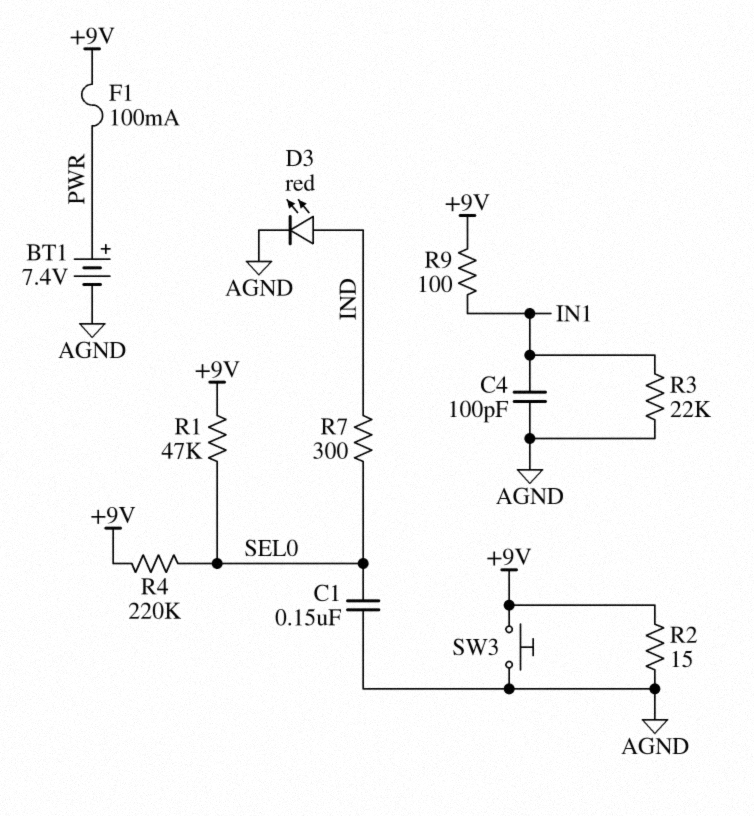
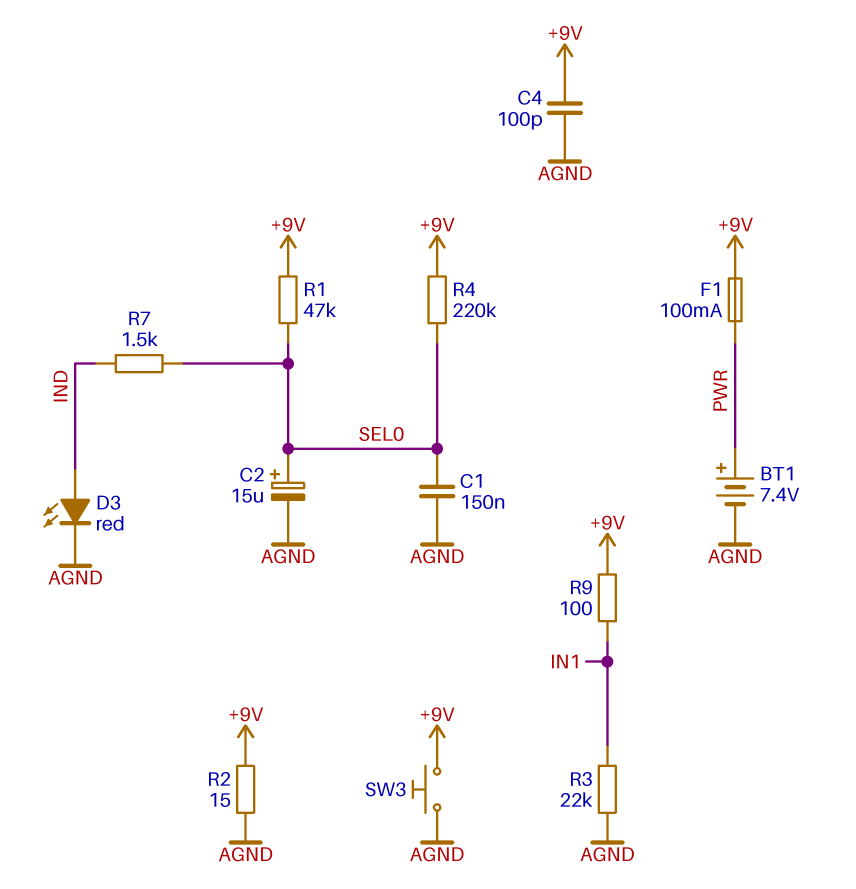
C2: none -> 15uF (plus SEL0, minus AGND)
C4: 100pF (AGND, IN1) -> 100pF (+9V, AGND)
R7: 300 (IND, SEL0) -> 1.5k (IND, SEL0)

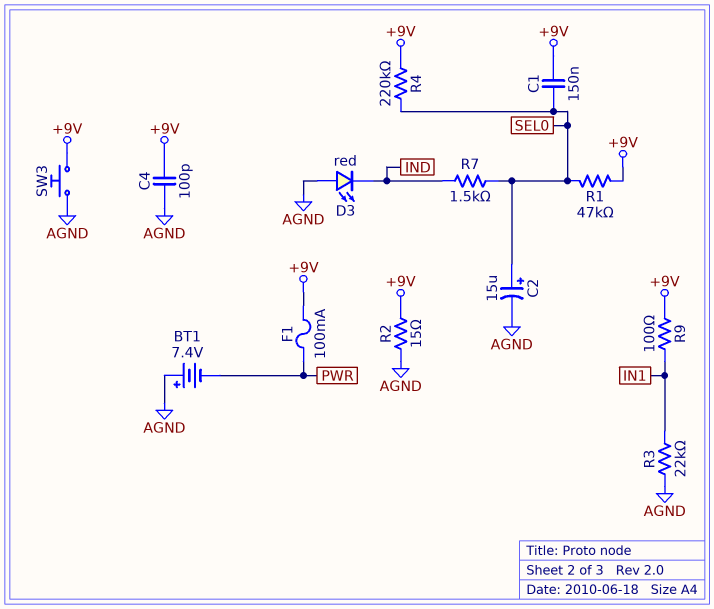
BT1: 7.4V (plus PWR, minus AGND) -> 7.4V (plus AGND, minus PWR)
C1: 150nF (AGND, SEL0) -> 150nF (+9V, SEL0)
D3: LED red (A IND, K AGND) -> LED red (A AGND, K IND)

